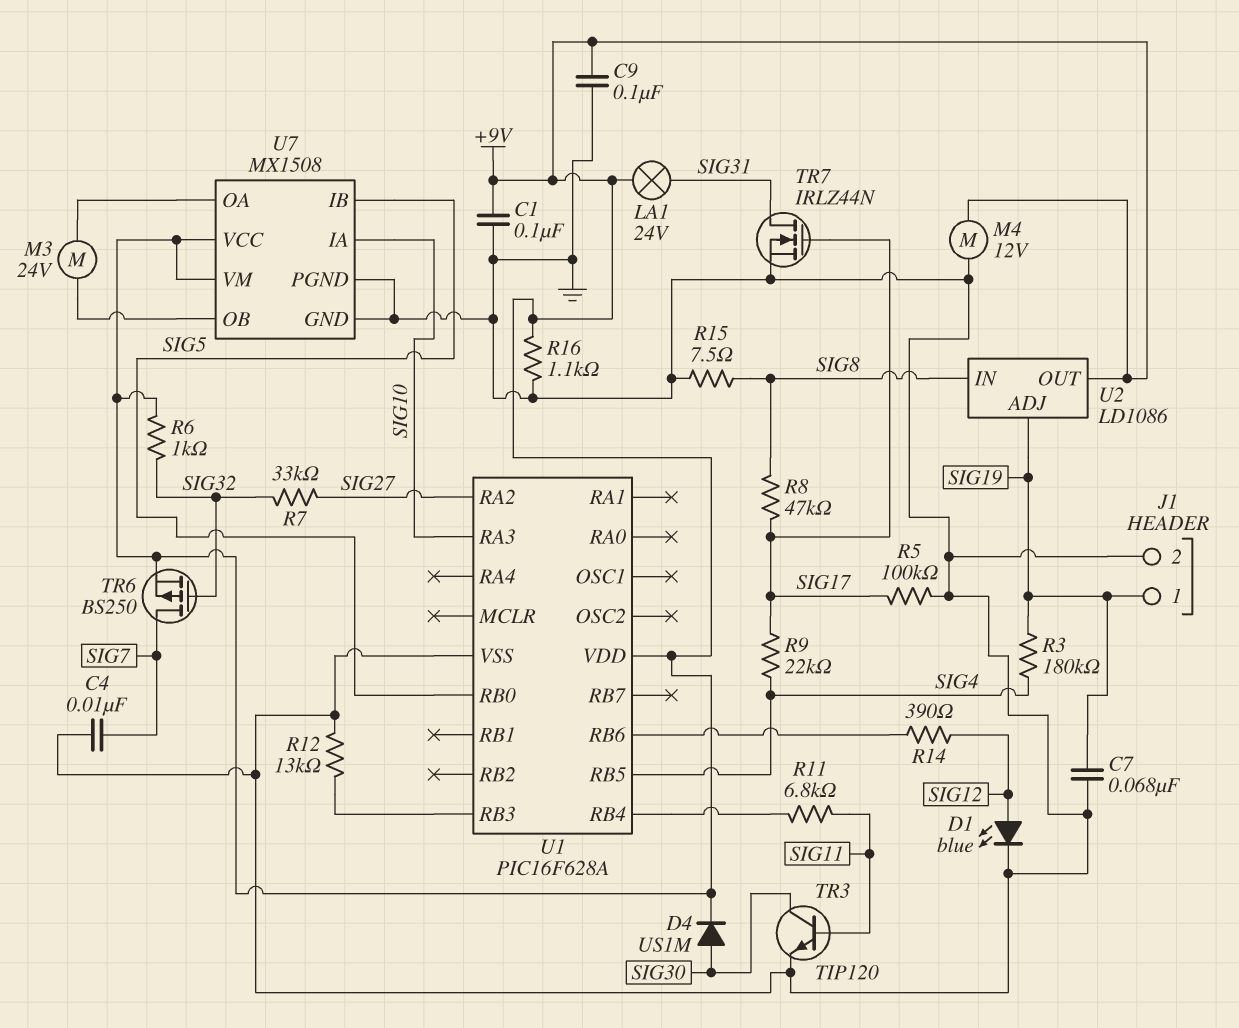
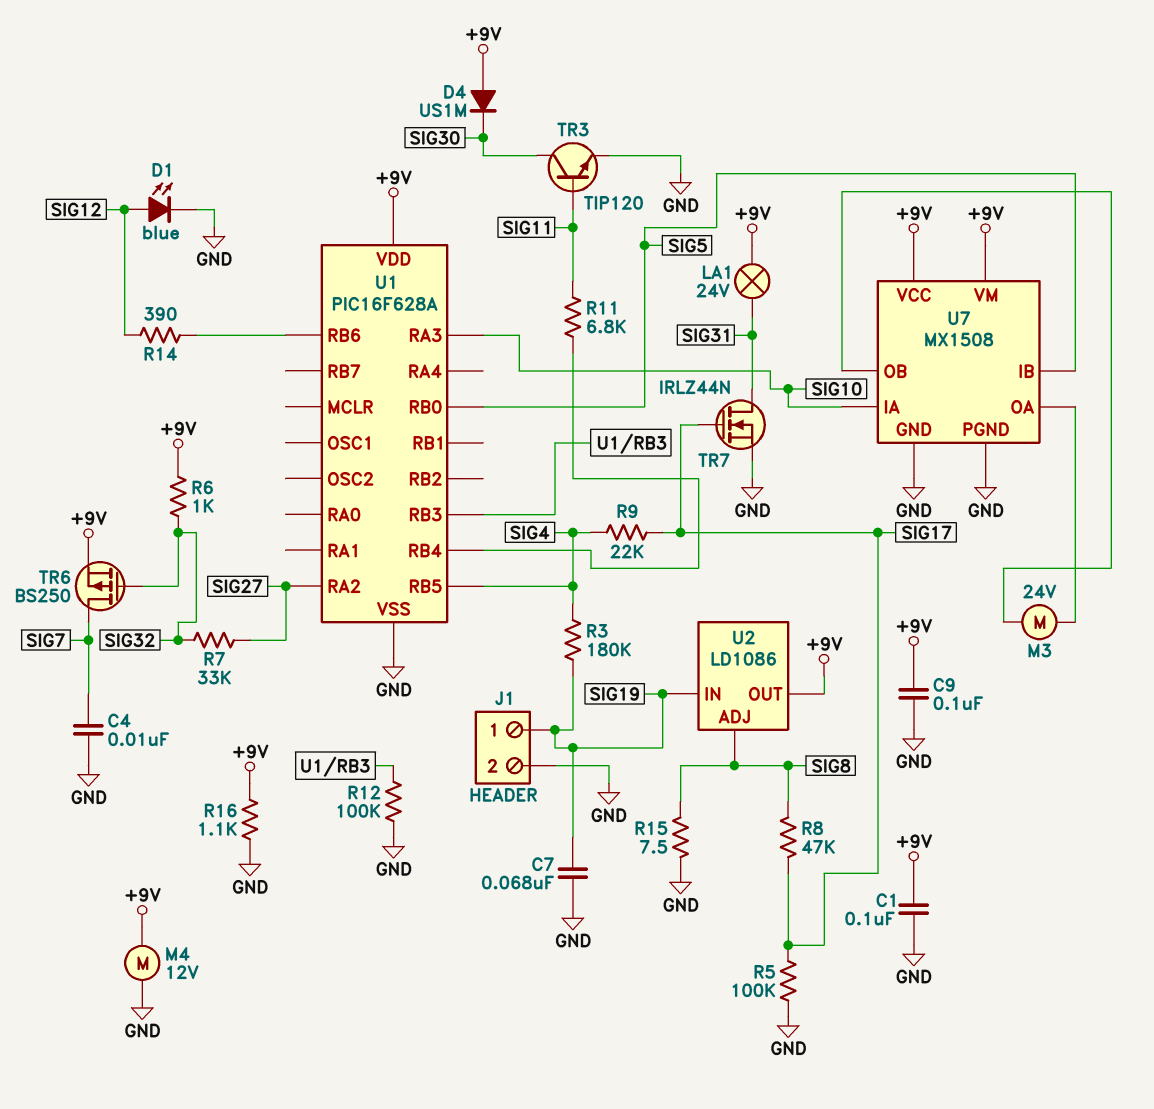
D4: diode US1M (A SIG30, K +9V) -> diode US1M (A +9V, K SIG30)
R12: 13k (GND, U1/RB3) -> 100k (GND, U1/RB3)
U2 pin ADJ: SIG19 -> SIG8
U2 pin IN: SIG8 -> SIG19

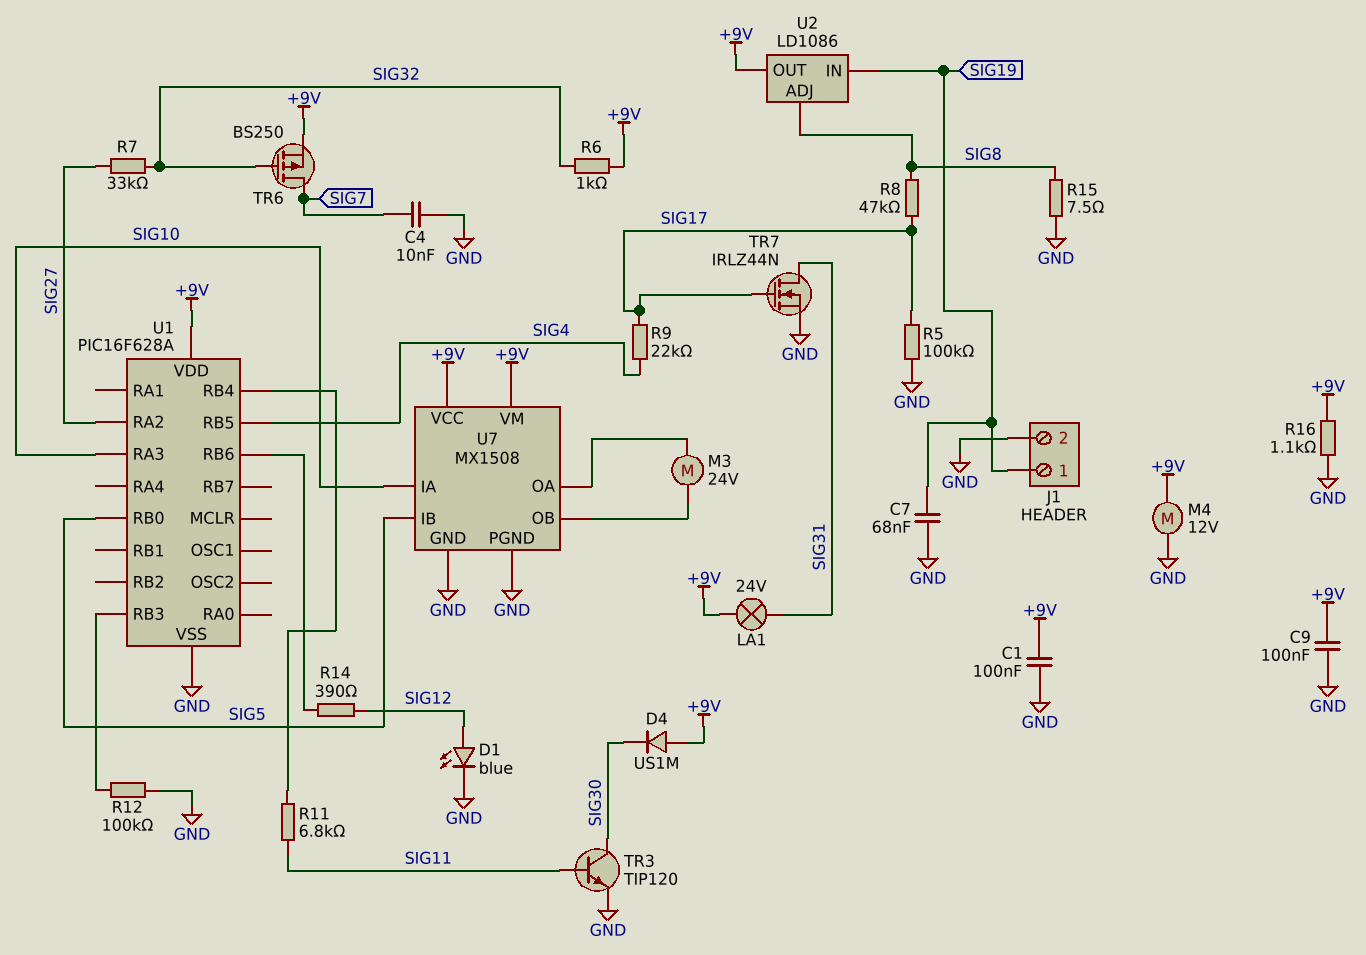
R3: 180k (SIG4, SIG19) -> none

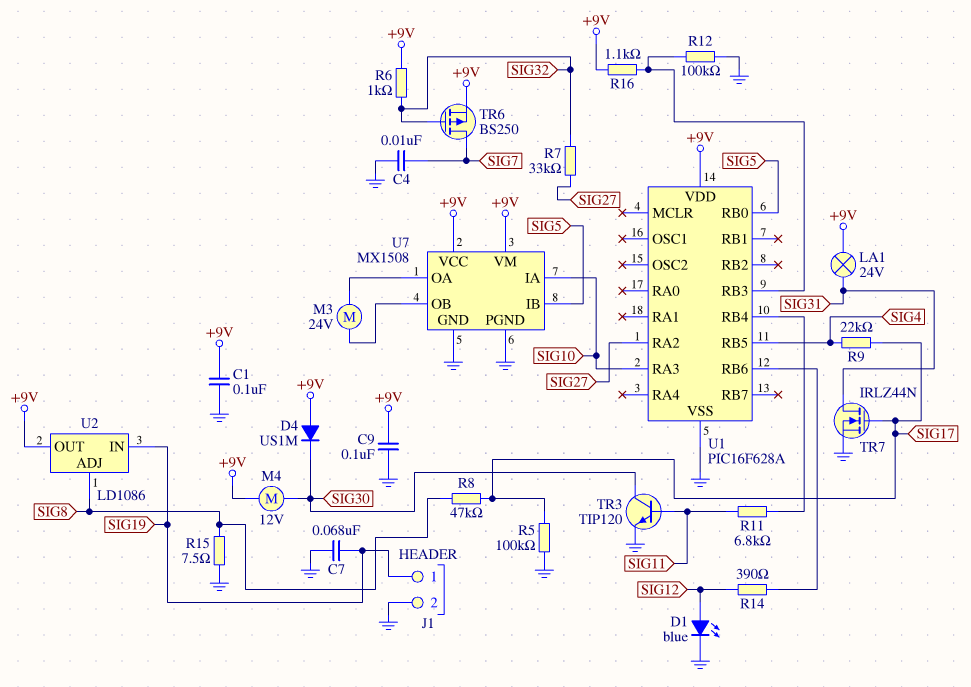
M4: motor 12V (+9V, GND) -> motor 12V (+9V, SIG30)
R16: 1.1k (+9V, GND) -> 1.1k (+9V, U1/RB3)

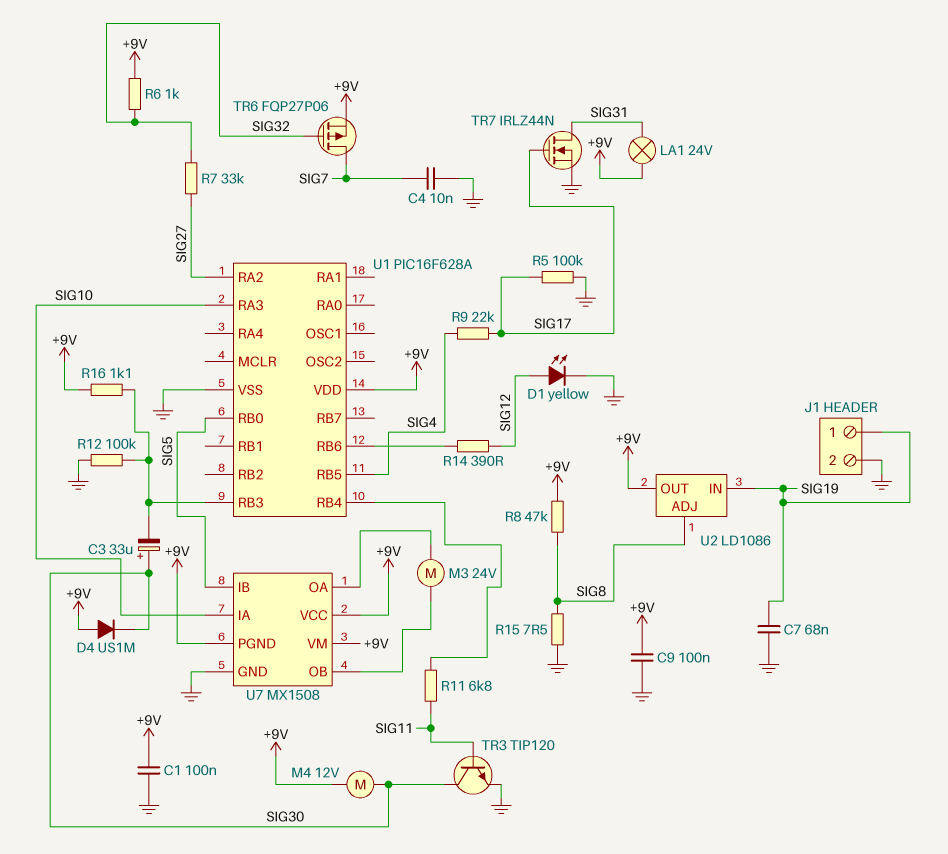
C3: none -> 33uF (plus SIG30, minus U1/RB3)
D1: LED blue (A SIG12, K GND) -> LED yellow (A SIG12, K GND)
R8: 47k (SIG8, SIG17) -> 47k (+9V, SIG8)
TR6: PMOS BS250 (G SIG32, D SIG7, S +9V) -> PMOS FQP27P06 (G SIG32, D SIG7, S +9V)
U7 pin PGND: GND -> +9V

